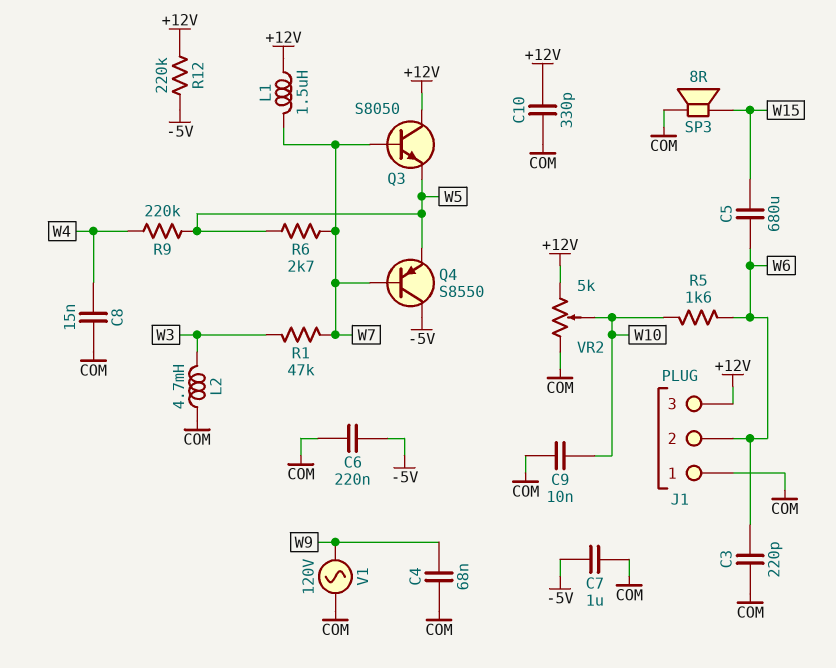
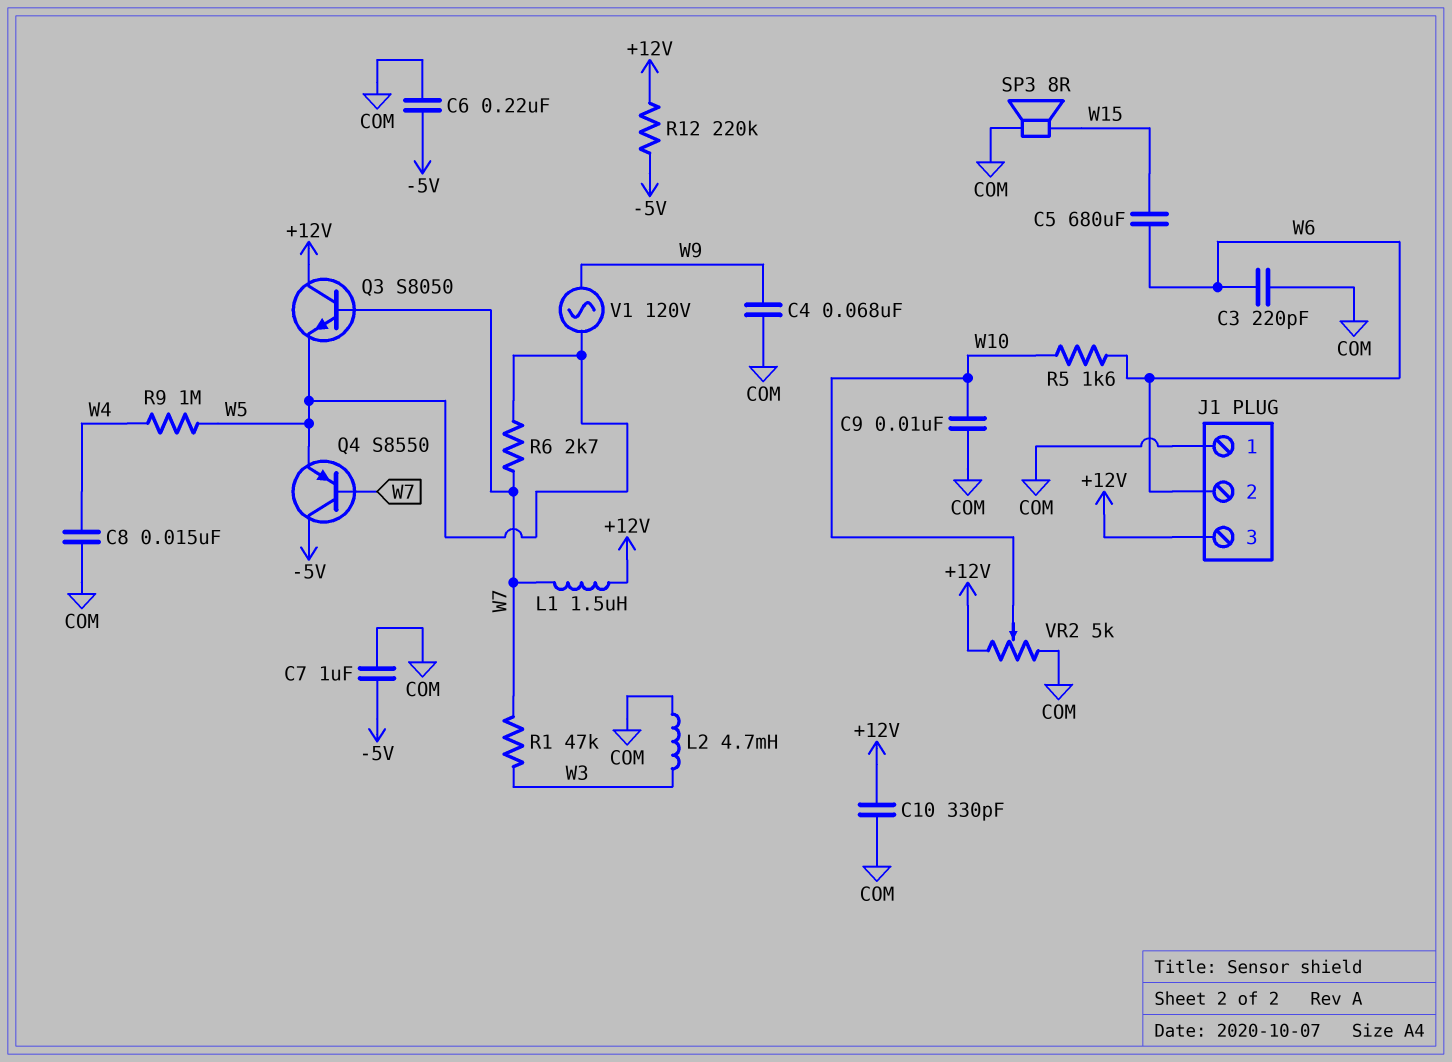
R9: 220k (W4, W5) -> 1M (W4, W5)
V1: AC 120V (COM, W9) -> AC 120V (W5, W9)

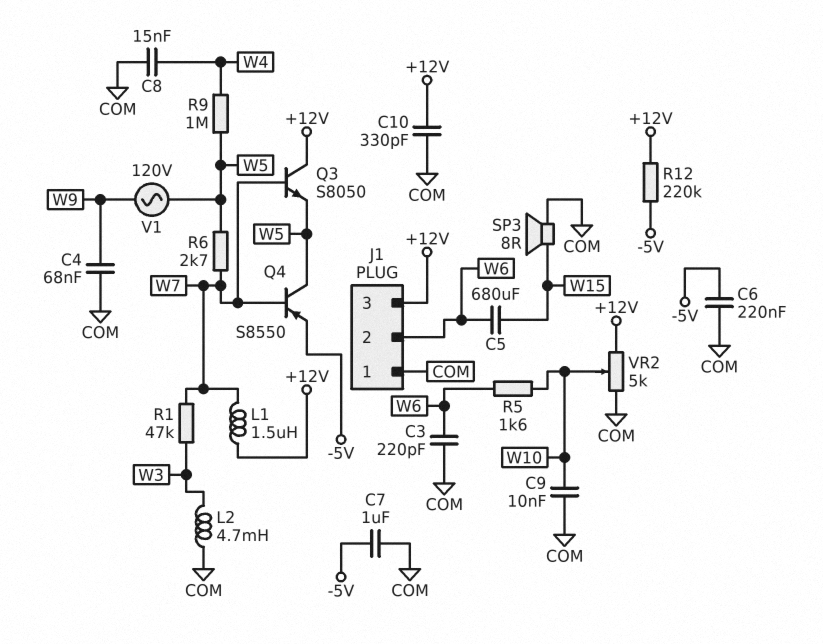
Q4: PNP S8550 (B W7, C -5V, E W5) -> PNP S8550 (B W7, C W5, E -5V)

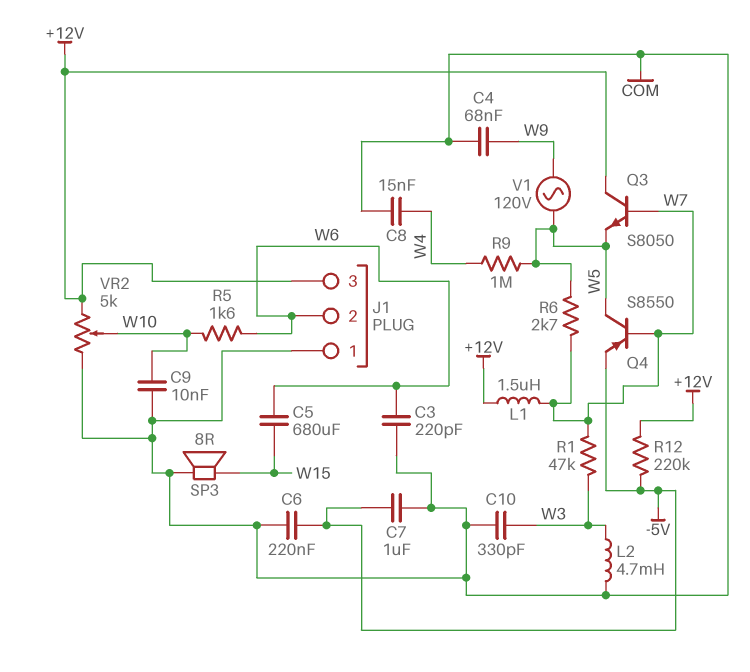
C10: 330pF (+12V, COM) -> 330pF (COM, W3)

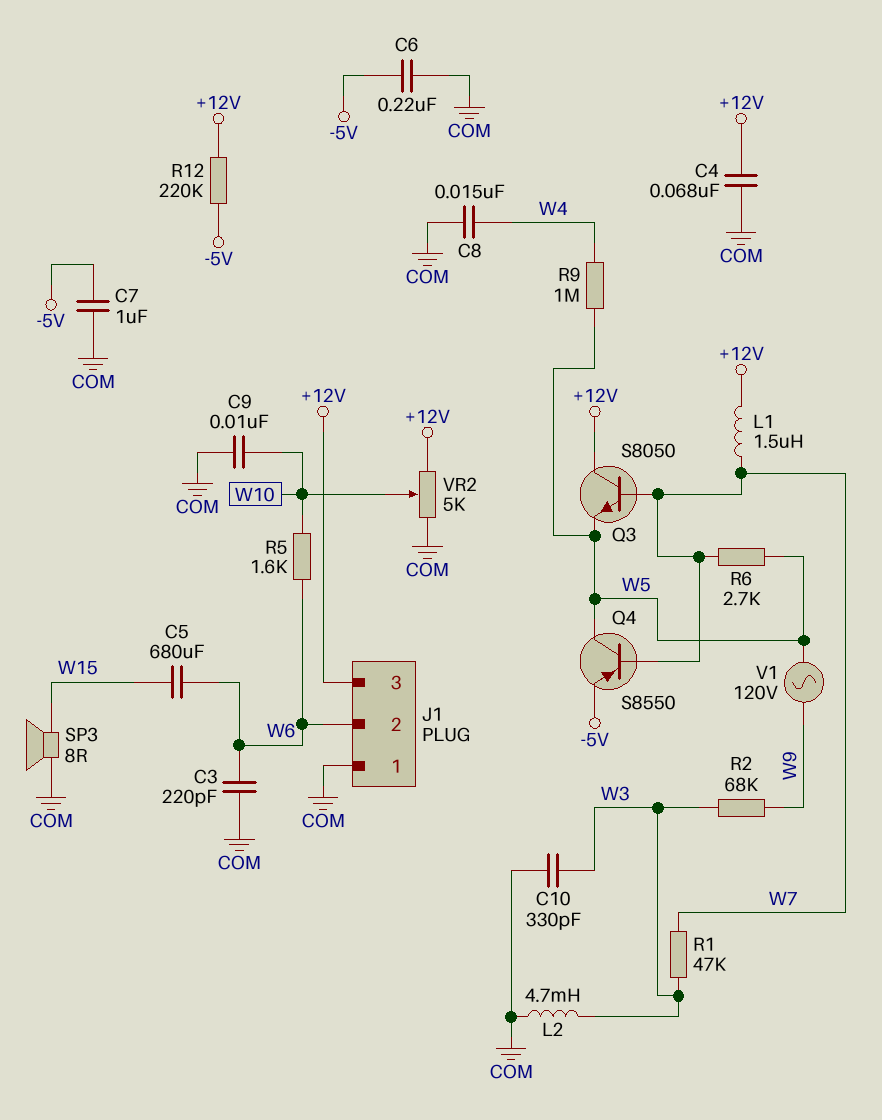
C4: 68nF (COM, W9) -> 68nF (+12V, COM)
R2: none -> 68k (W3, W9)

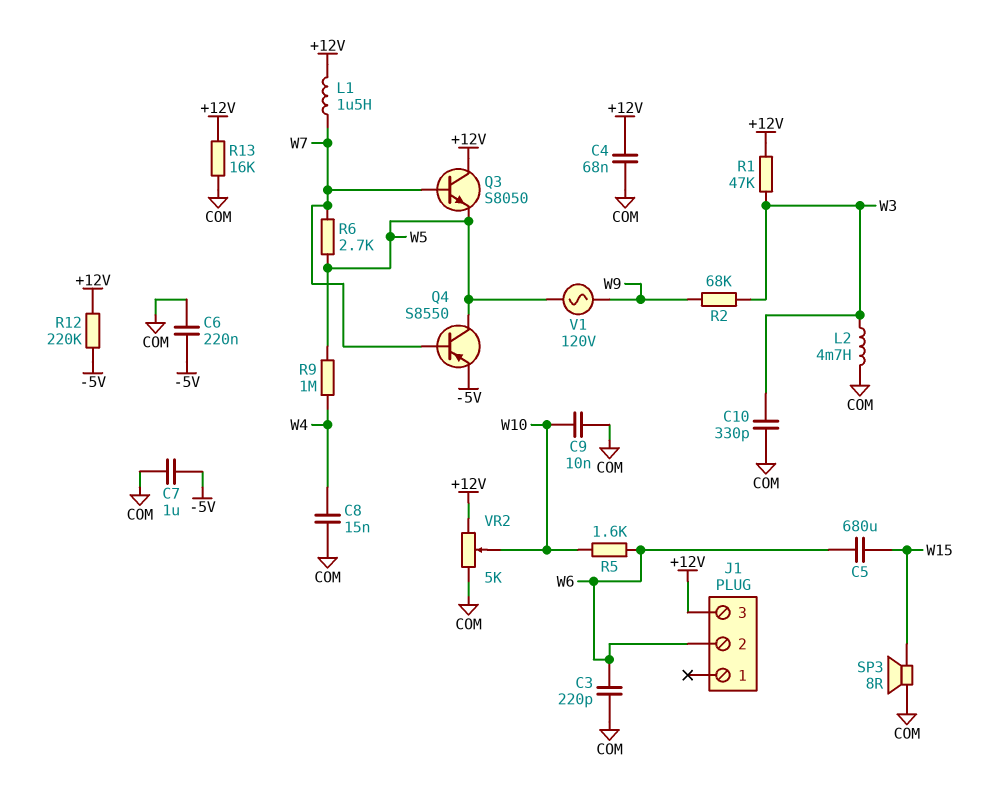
J1 pin 1: COM -> none
R1: 47k (W3, W7) -> 47k (+12V, W3)
R13: none -> 16k (+12V, COM)

